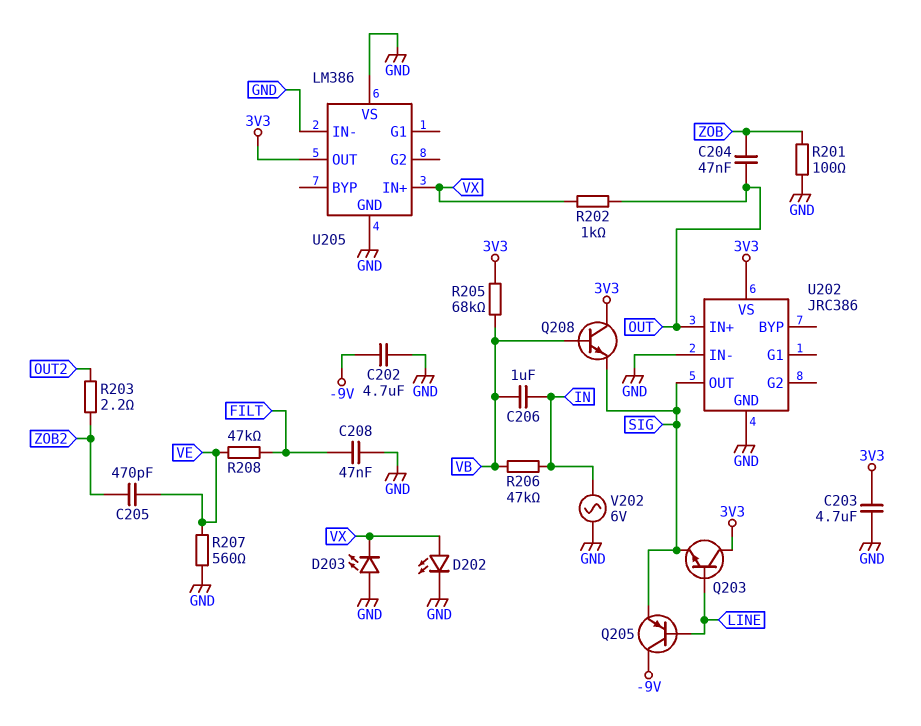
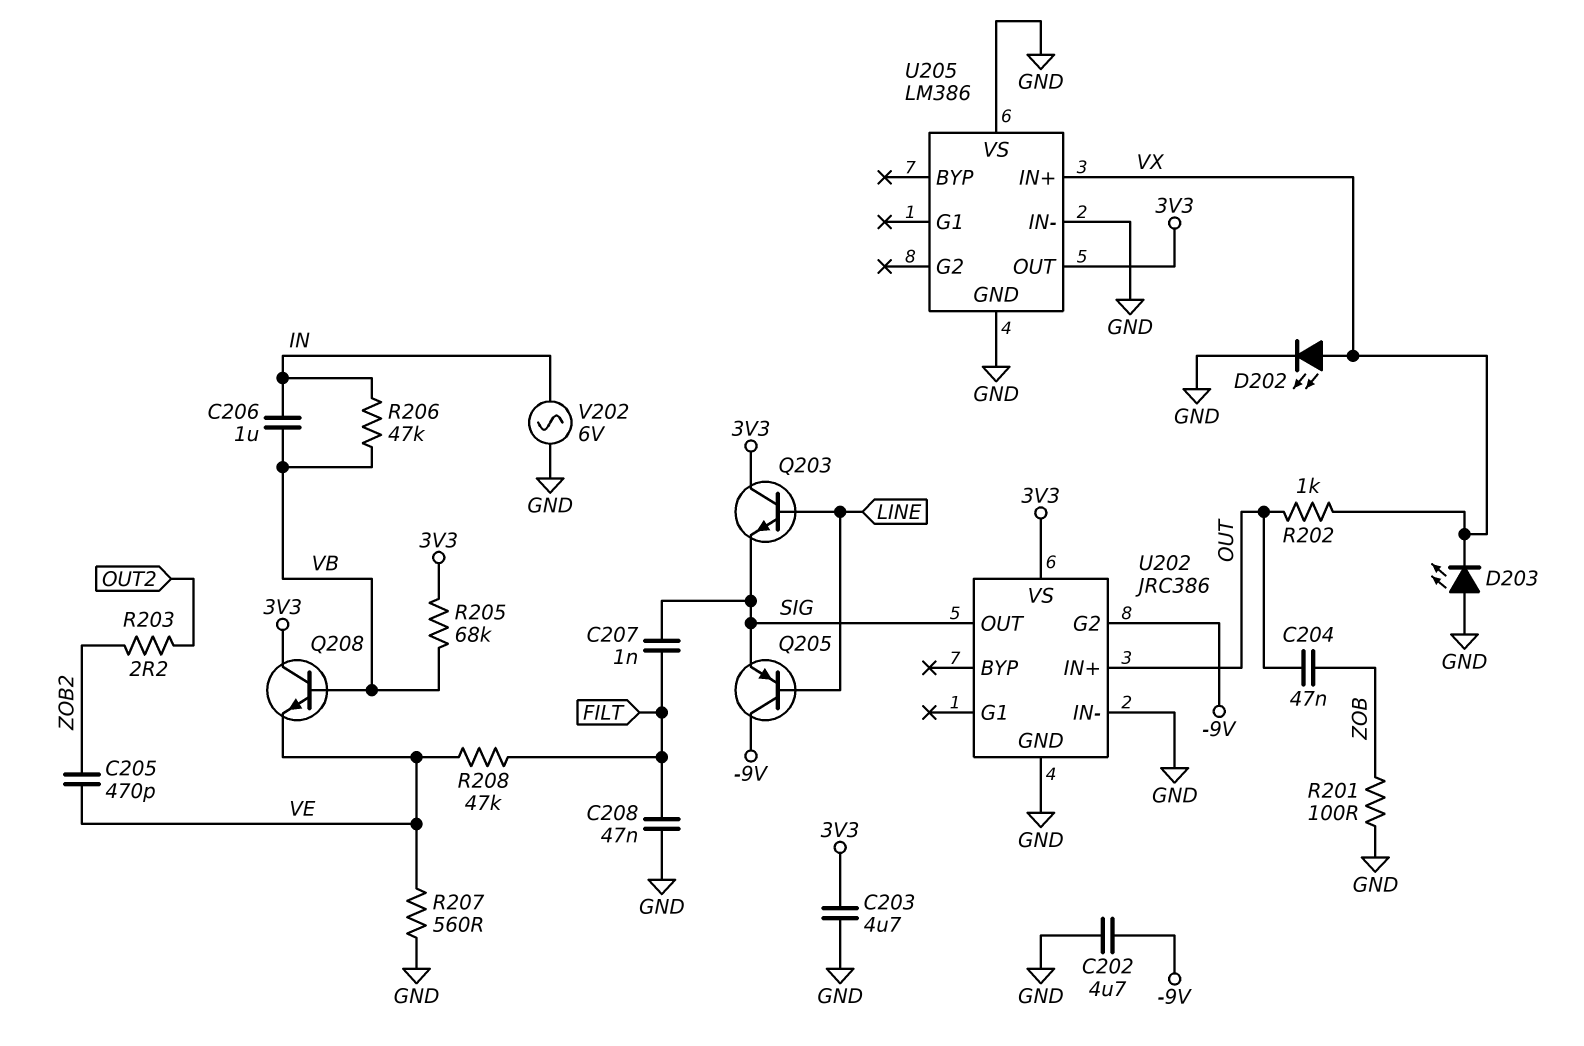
C207: none -> 1nF (FILT, SIG)
Q208: NPN (B VB, C 3V3, E SIG) -> NPN (B VB, C 3V3, E VE)
U202 pin G2: none -> -9V

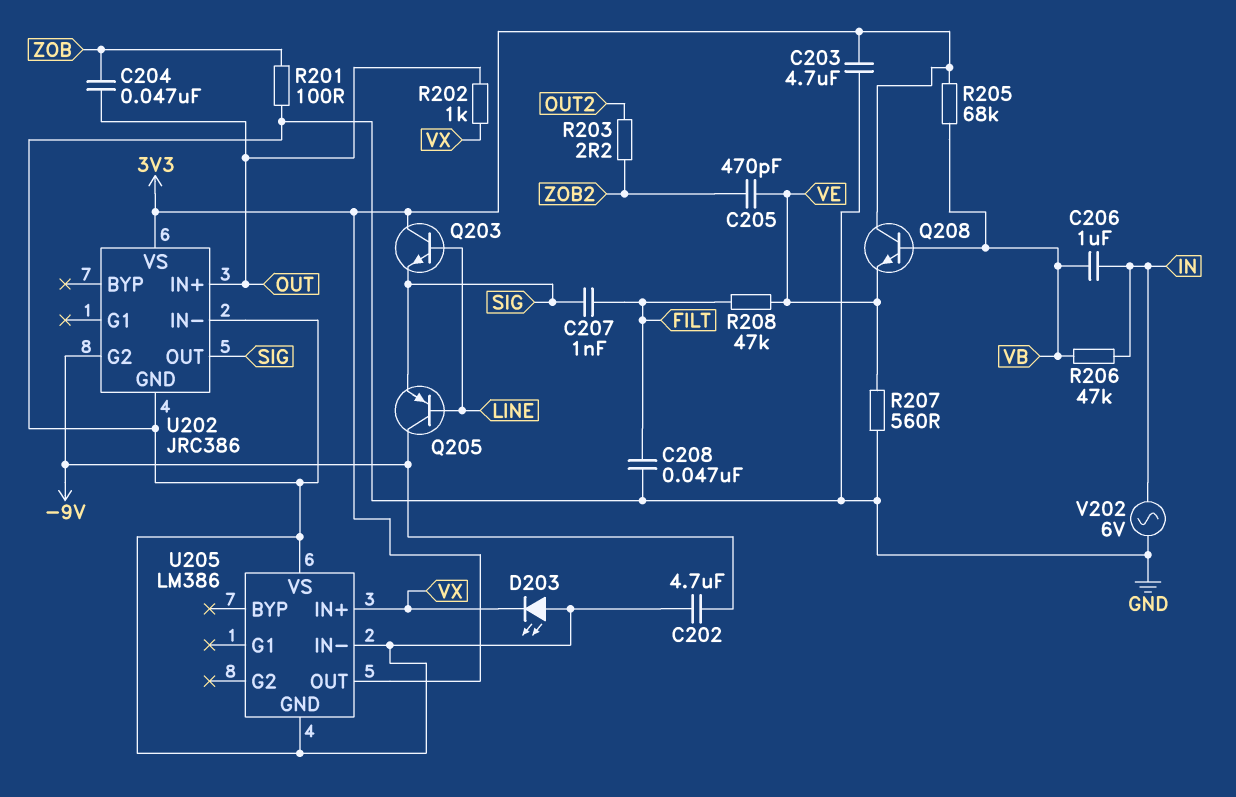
D202: LED (A VX, K GND) -> none

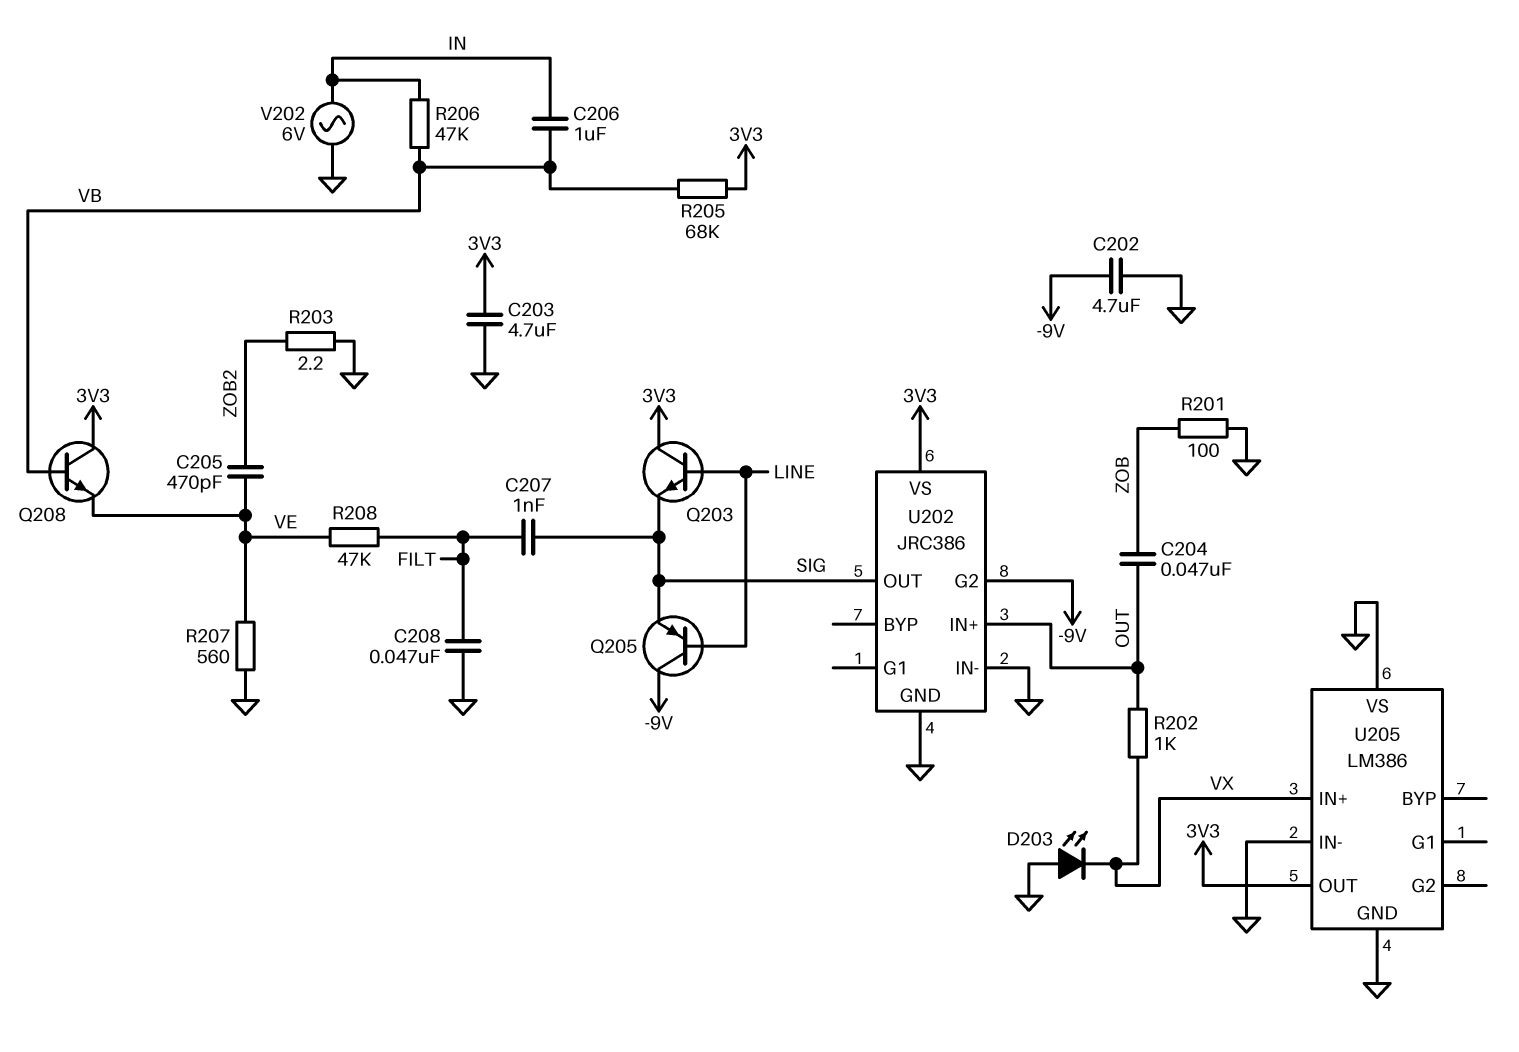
R203: 2.2 (OUT2, ZOB2) -> 2.2 (GND, ZOB2)

